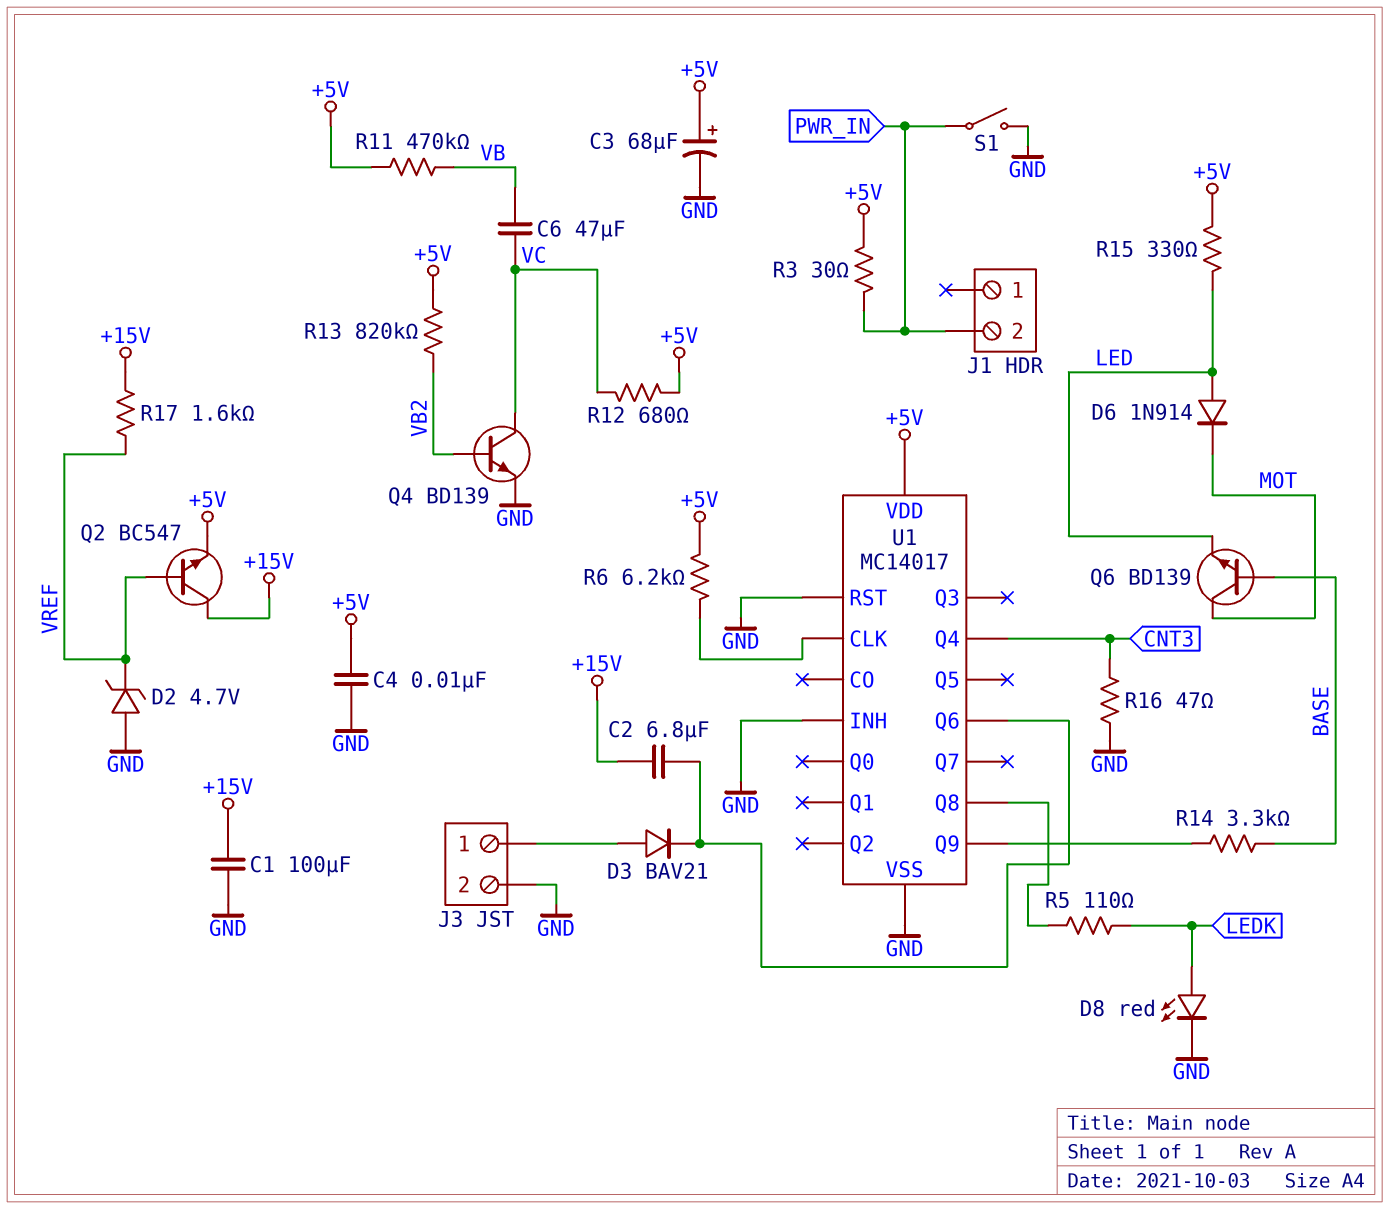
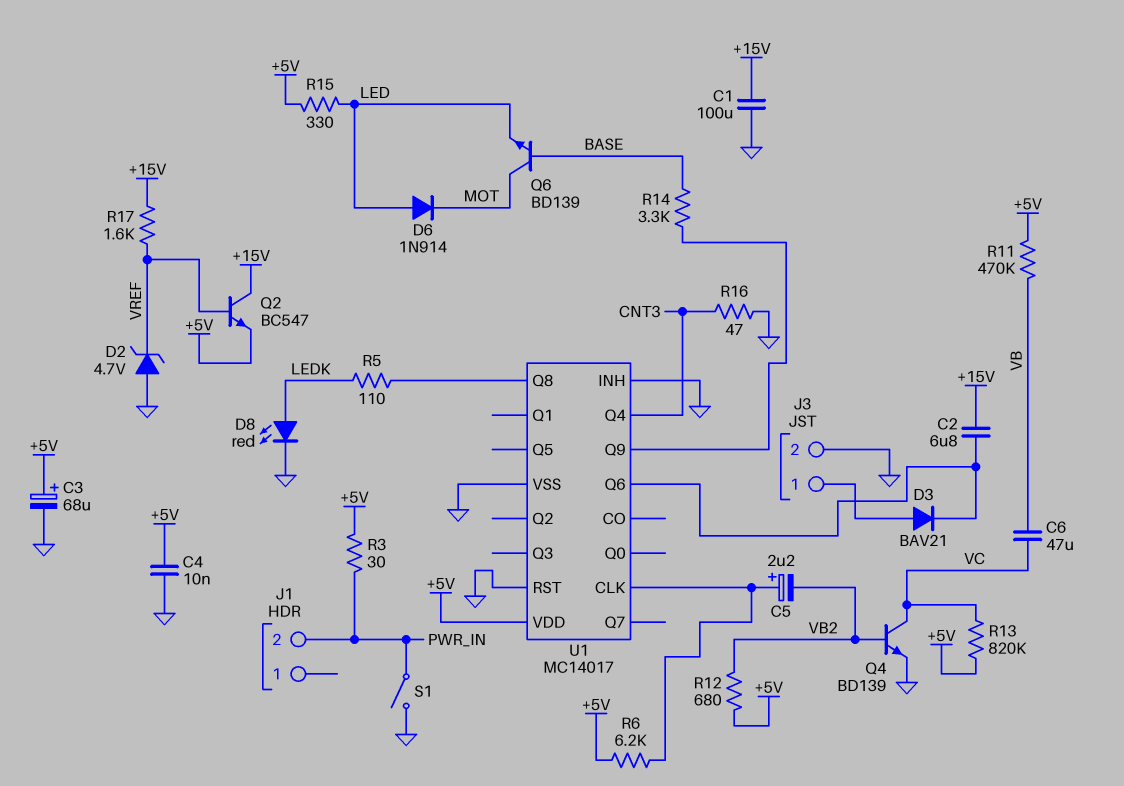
C5: none -> 2.2uF (plus U1/CLK, minus VB2)
R12: 680 (+5V, VC) -> 680 (+5V, VB2)
R13: 820k (+5V, VB2) -> 820k (+5V, VC)

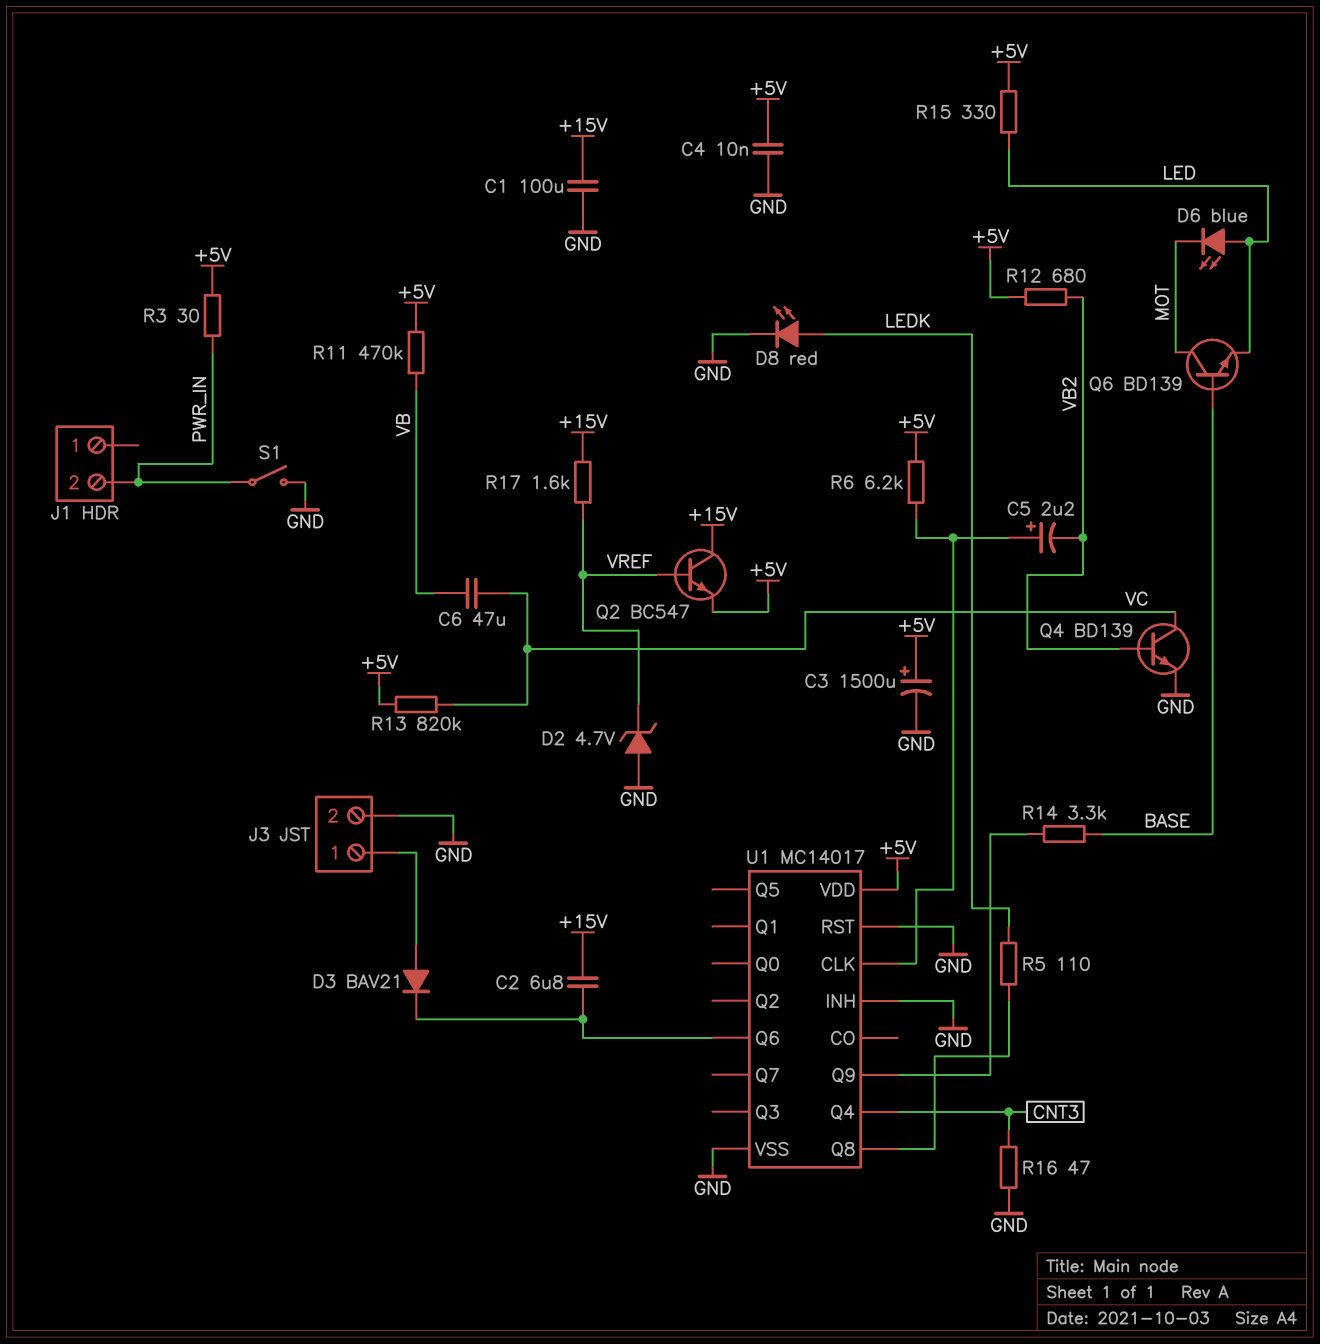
C3: 68uF (plus +5V, minus GND) -> 1500uF (plus +5V, minus GND)
D6: diode 1N914 (A LED, K MOT) -> LED blue (A LED, K MOT)

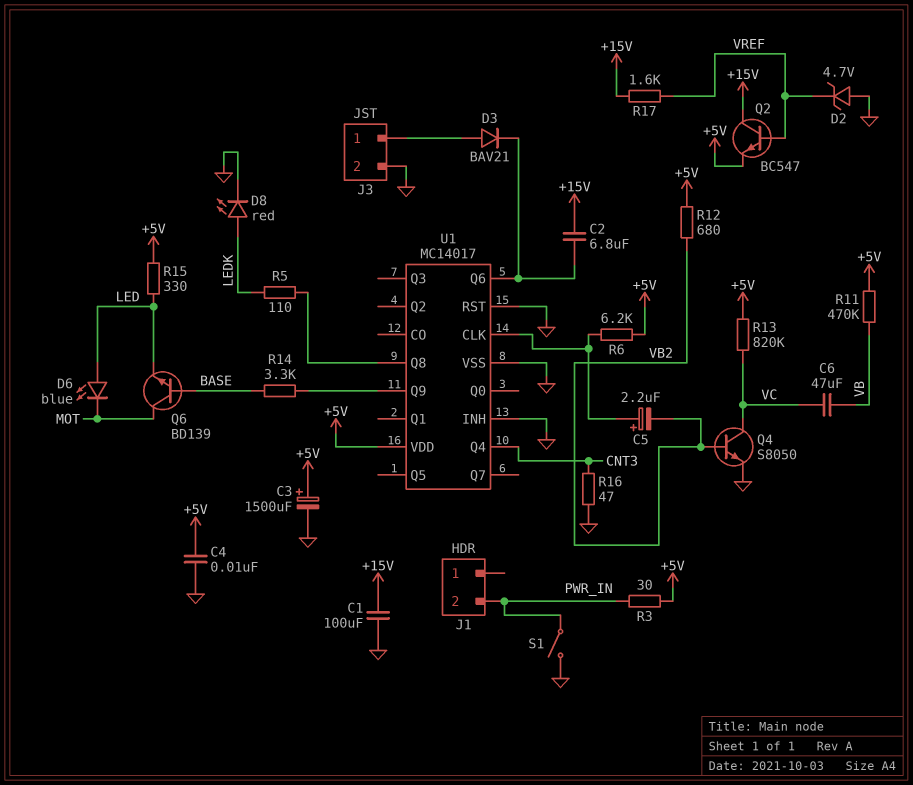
Q4: NPN BD139 (B VB2, C VC, E GND) -> NPN S8050 (B VB2, C VC, E GND)

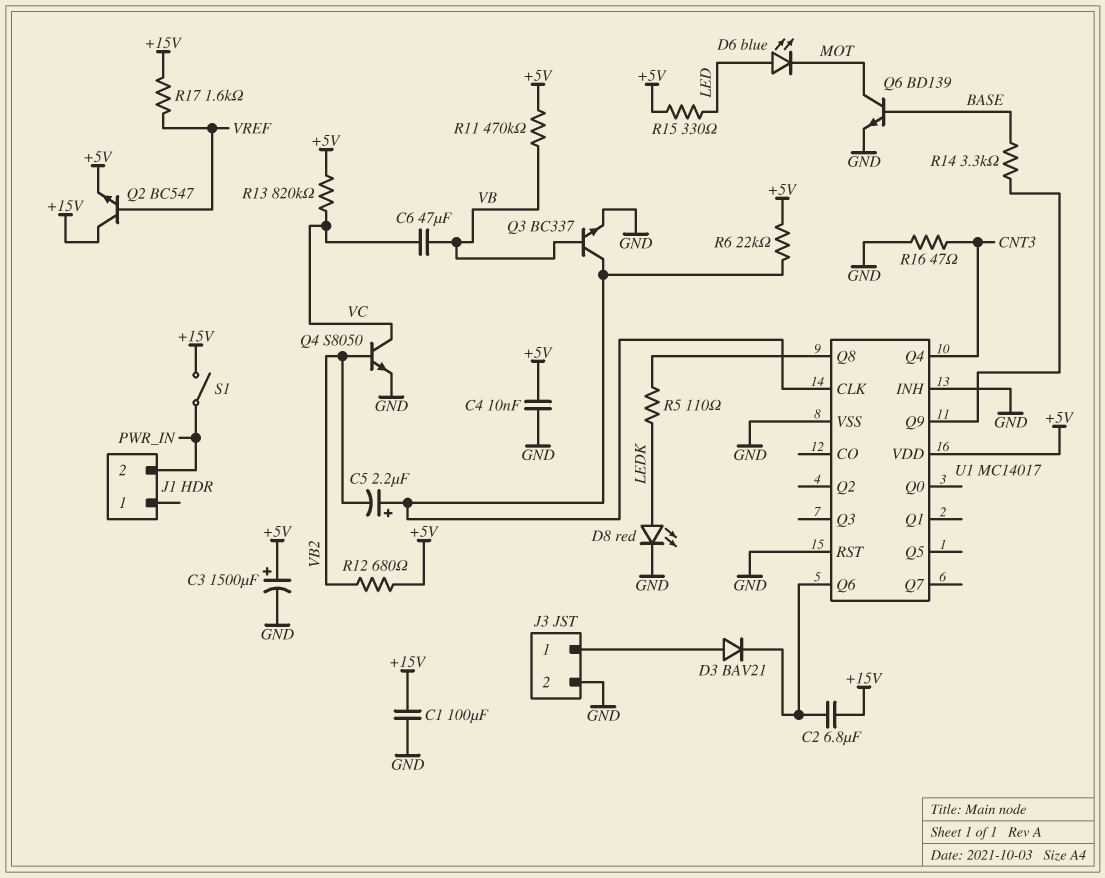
D2: zener 4.7V (A GND, K VREF) -> none
Q3: none -> NPN BC337 (B VB, C U1/CLK, E GND)
Q6: NPN BD139 (B BASE, C MOT, E LED) -> NPN BD139 (B BASE, C MOT, E GND)
R3: 30 (+5V, PWR_IN) -> none
R6: 6.2k (+5V, U1/CLK) -> 22k (+5V, U1/CLK)
S1: switch (GND, PWR_IN) -> switch (+15V, PWR_IN)

